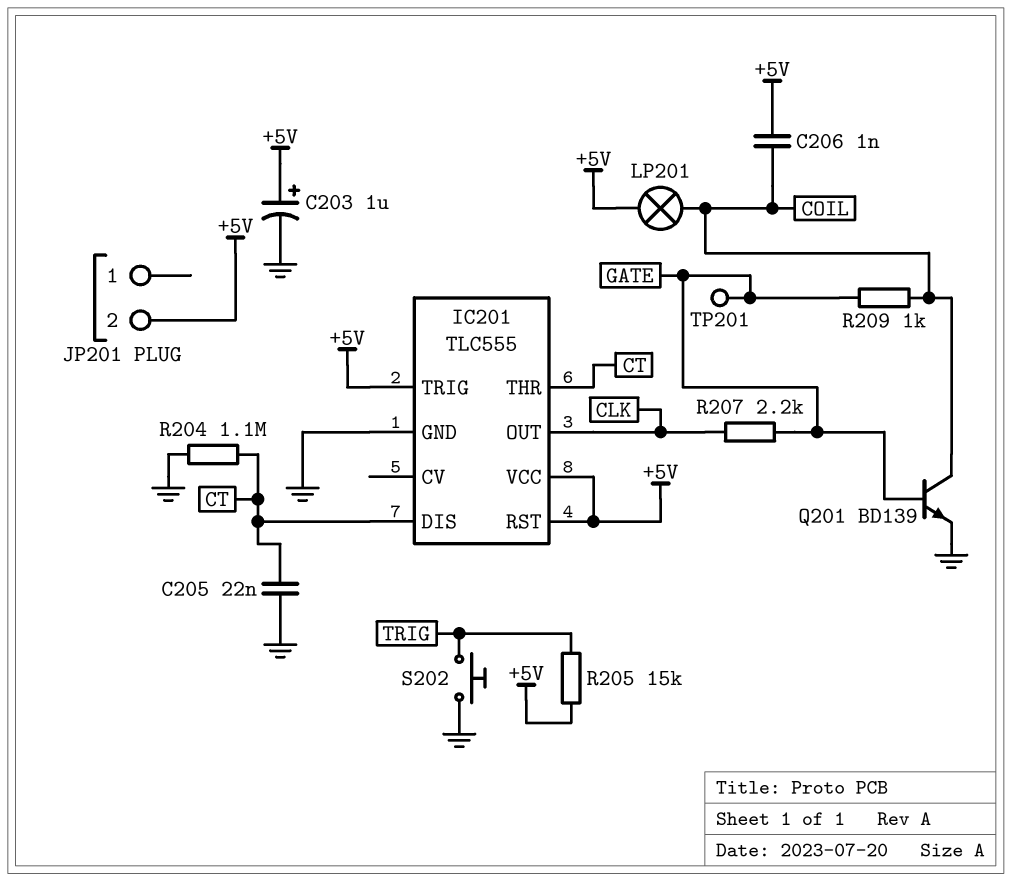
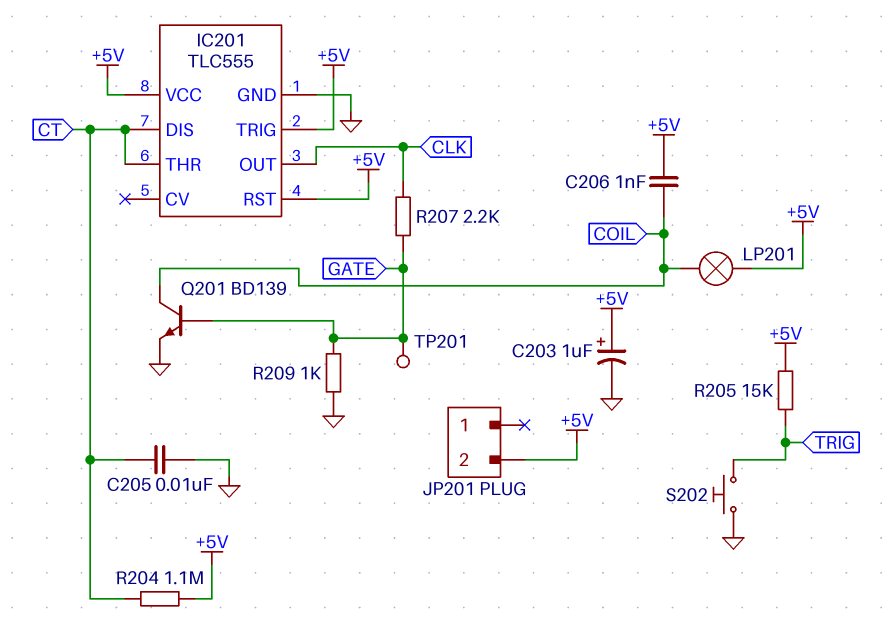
C205: 22nF (CT, GND) -> 10nF (CT, GND)
R204: 1.1M (CT, GND) -> 1.1M (+5V, CT)
R209: 1k (COIL, GATE) -> 1k (GATE, GND)

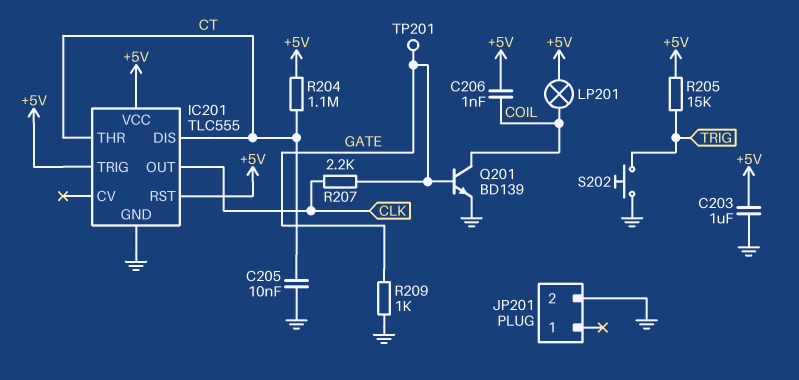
C203: 1uF (plus +5V, minus GND) -> 1uF (+5V, GND)
JP201 pin 2: +5V -> GND

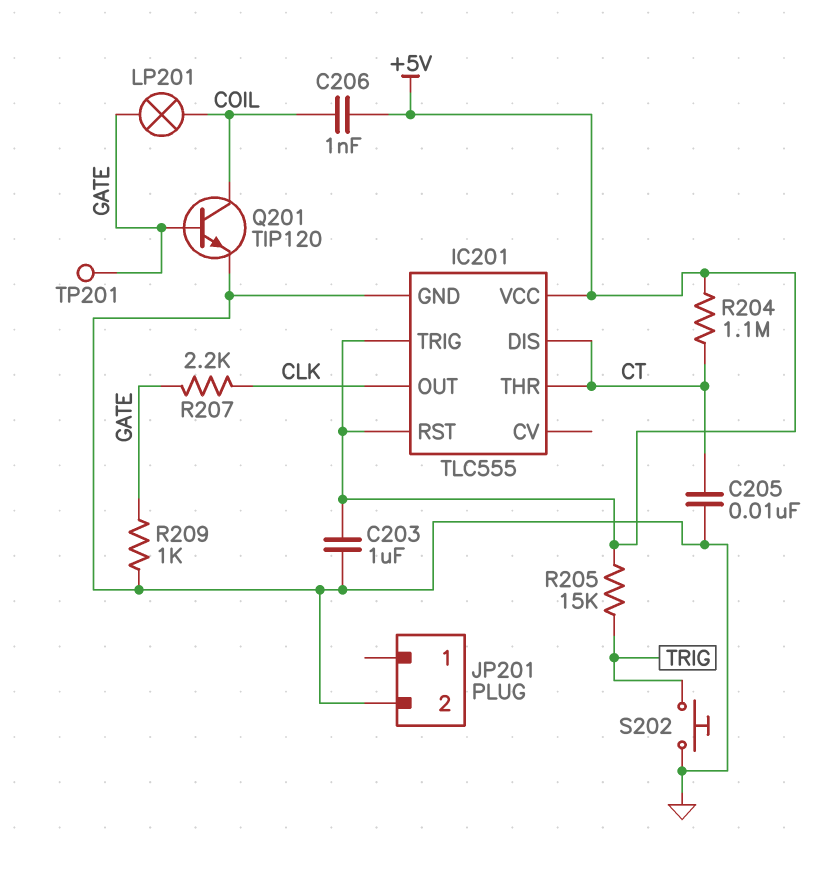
LP201: lamp (+5V, COIL) -> lamp (COIL, GATE)
Q201: NPN BD139 (B GATE, C COIL, E GND) -> NPN TIP120 (B GATE, C COIL, E GND)

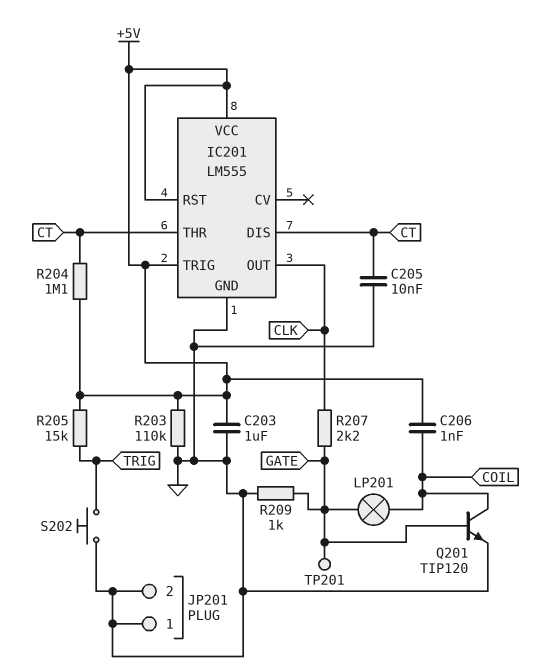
IC201: TLC555 -> LM555
JP201 pin 1: none -> GND
R203: none -> 110k (+5V, GND)

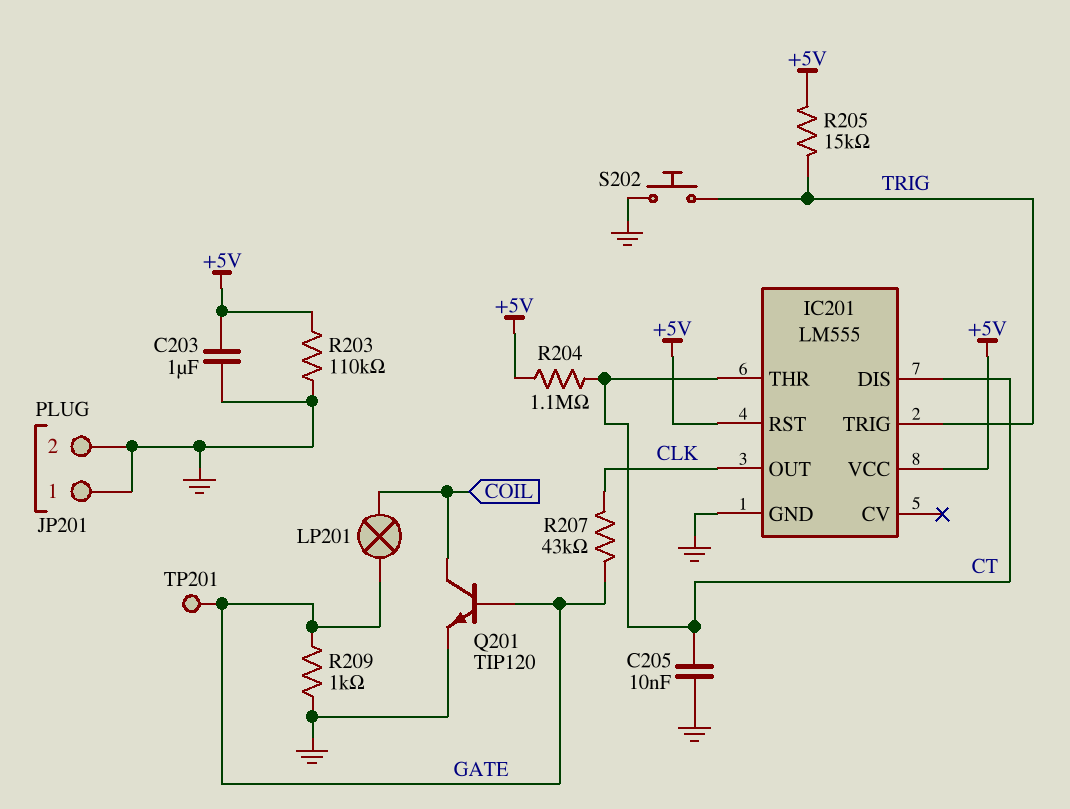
C206: 1nF (+5V, COIL) -> none
IC201 pin TRIG: +5V -> TRIG
R207: 2.2k (CLK, GATE) -> 43k (CLK, GATE)

